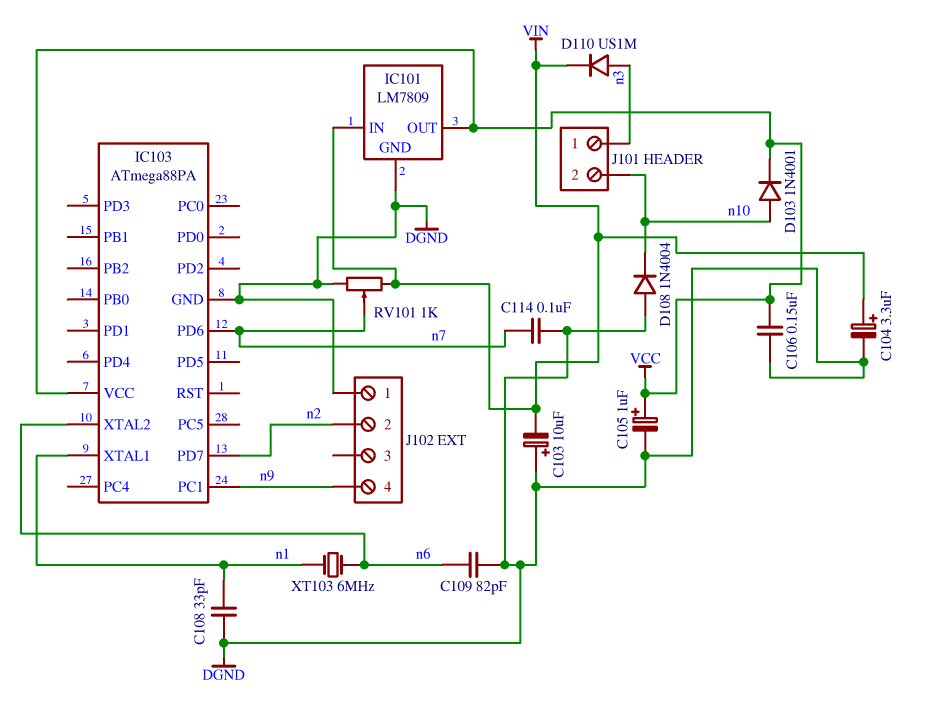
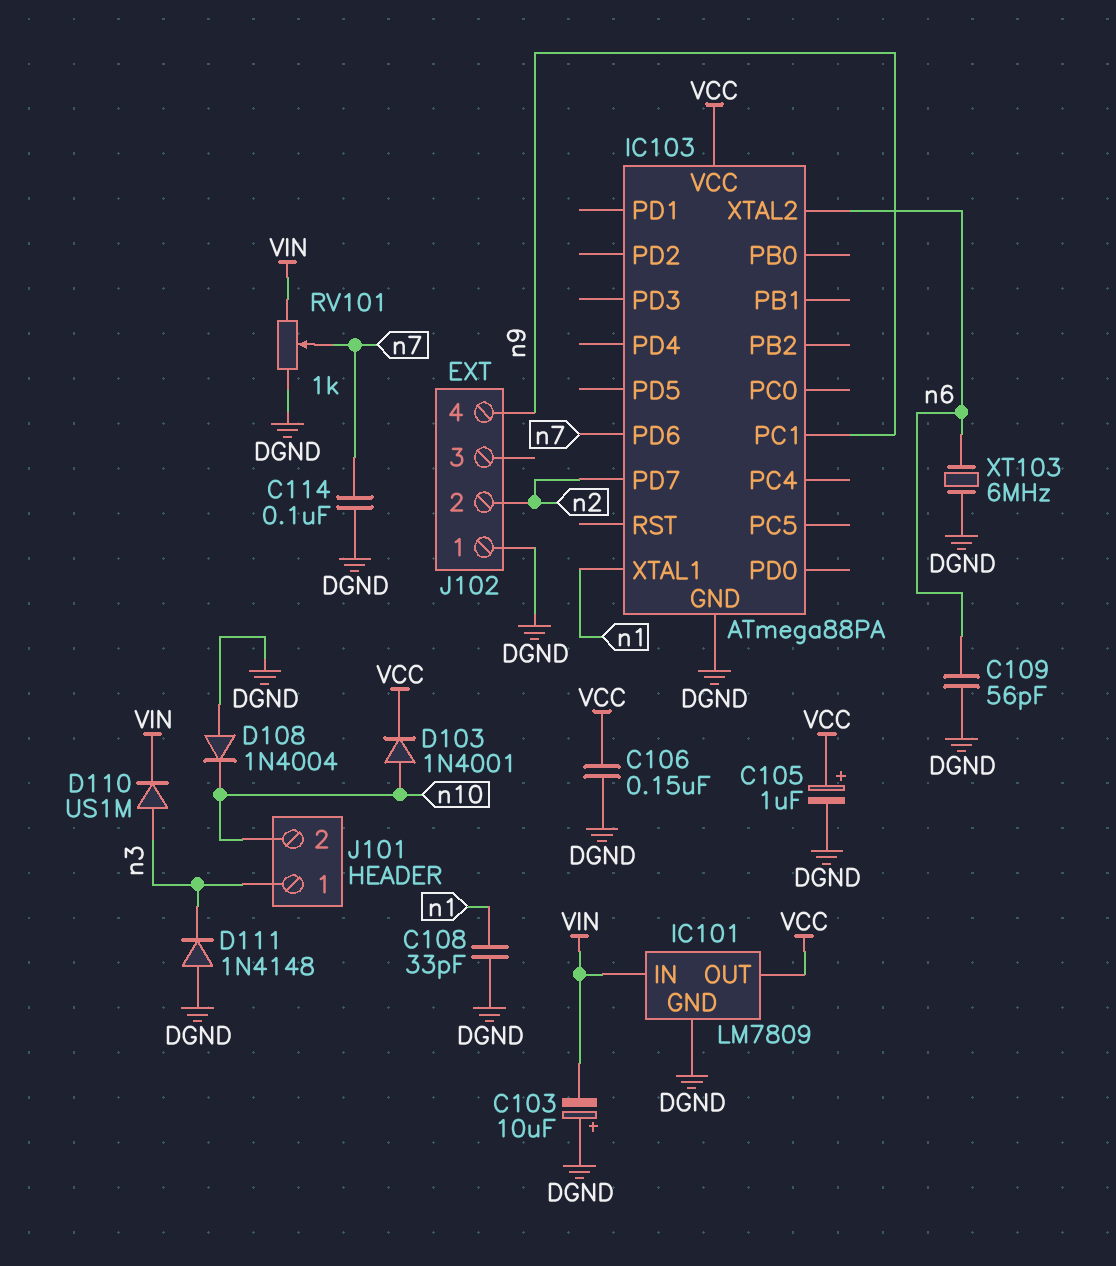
C104: 3.3uF (plus VIN, minus DGND) -> none
C109: 82pF (DGND, n6) -> 56pF (DGND, n6)
D111: none -> diode 1N4148 (A DGND, K n3)
XT103: 6MHz (n1, n6) -> 6MHz (DGND, n6)

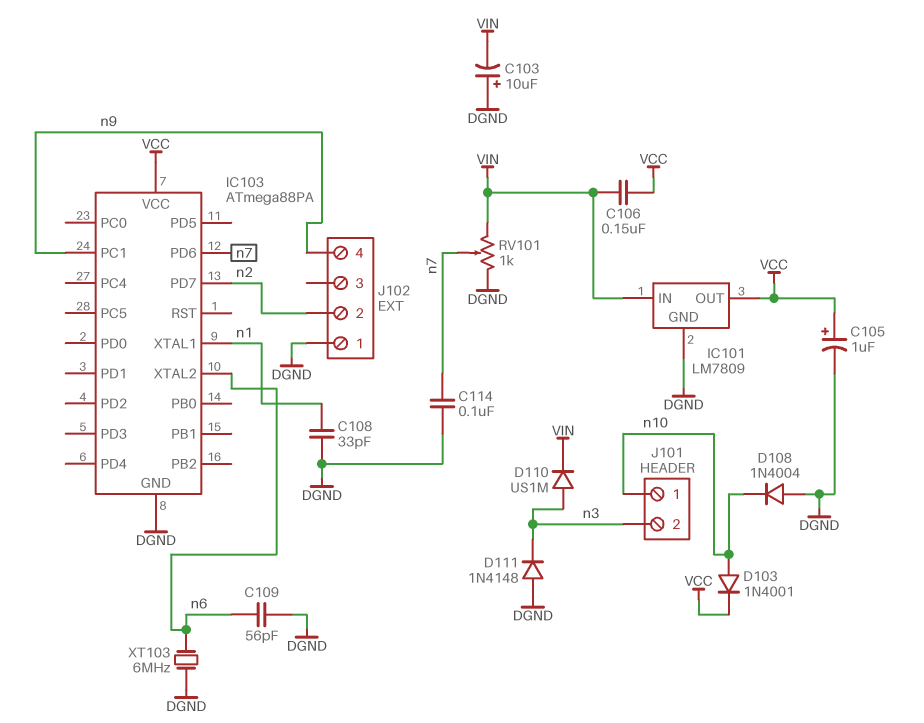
C106: 150nF (DGND, VCC) -> 150nF (VCC, VIN)
J101 pin 1: n3 -> n10
J101 pin 2: n10 -> n3

